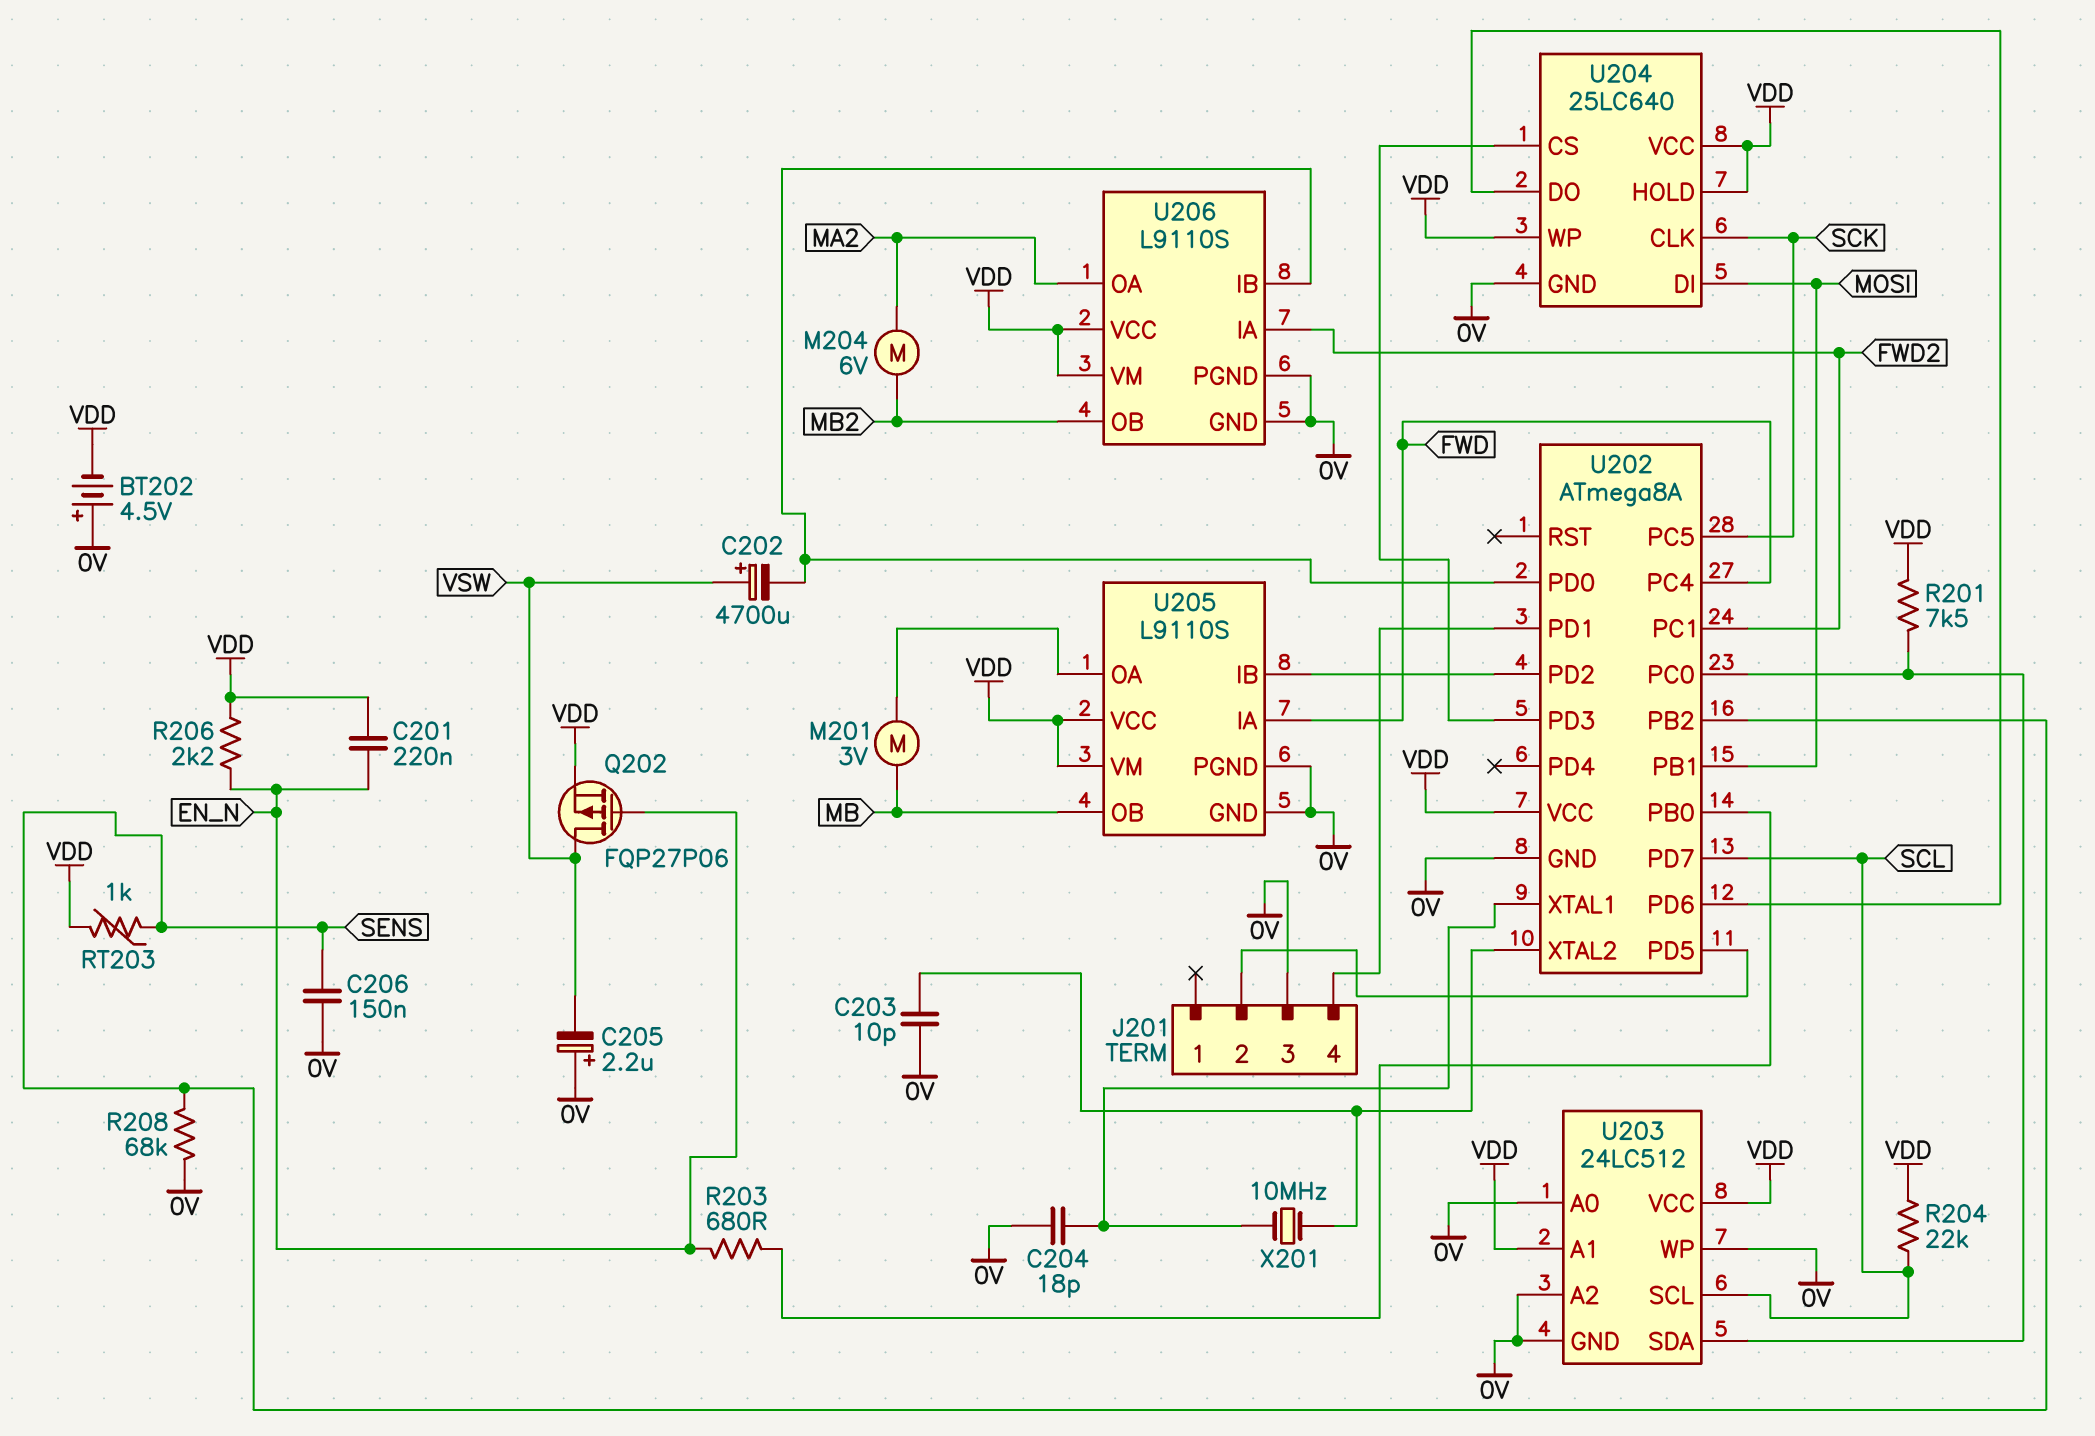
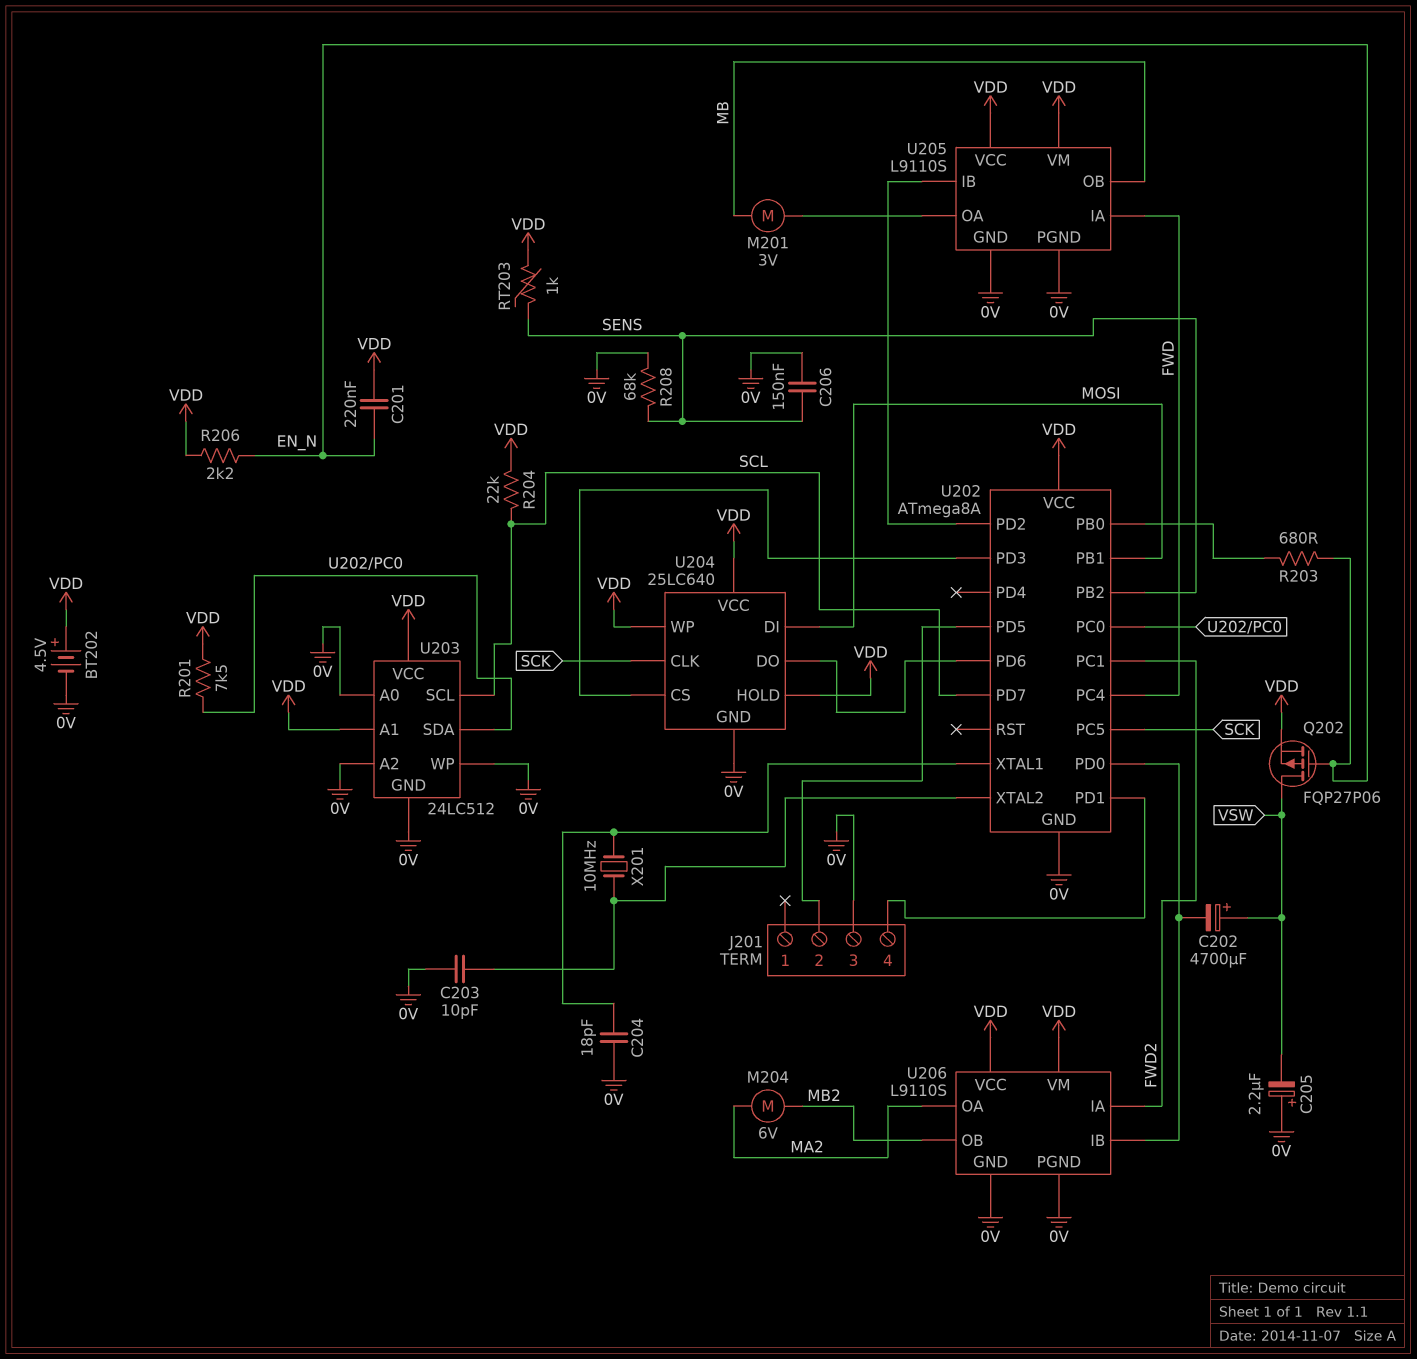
BT202: 4.5V (plus 0V, minus VDD) -> 4.5V (plus VDD, minus 0V)

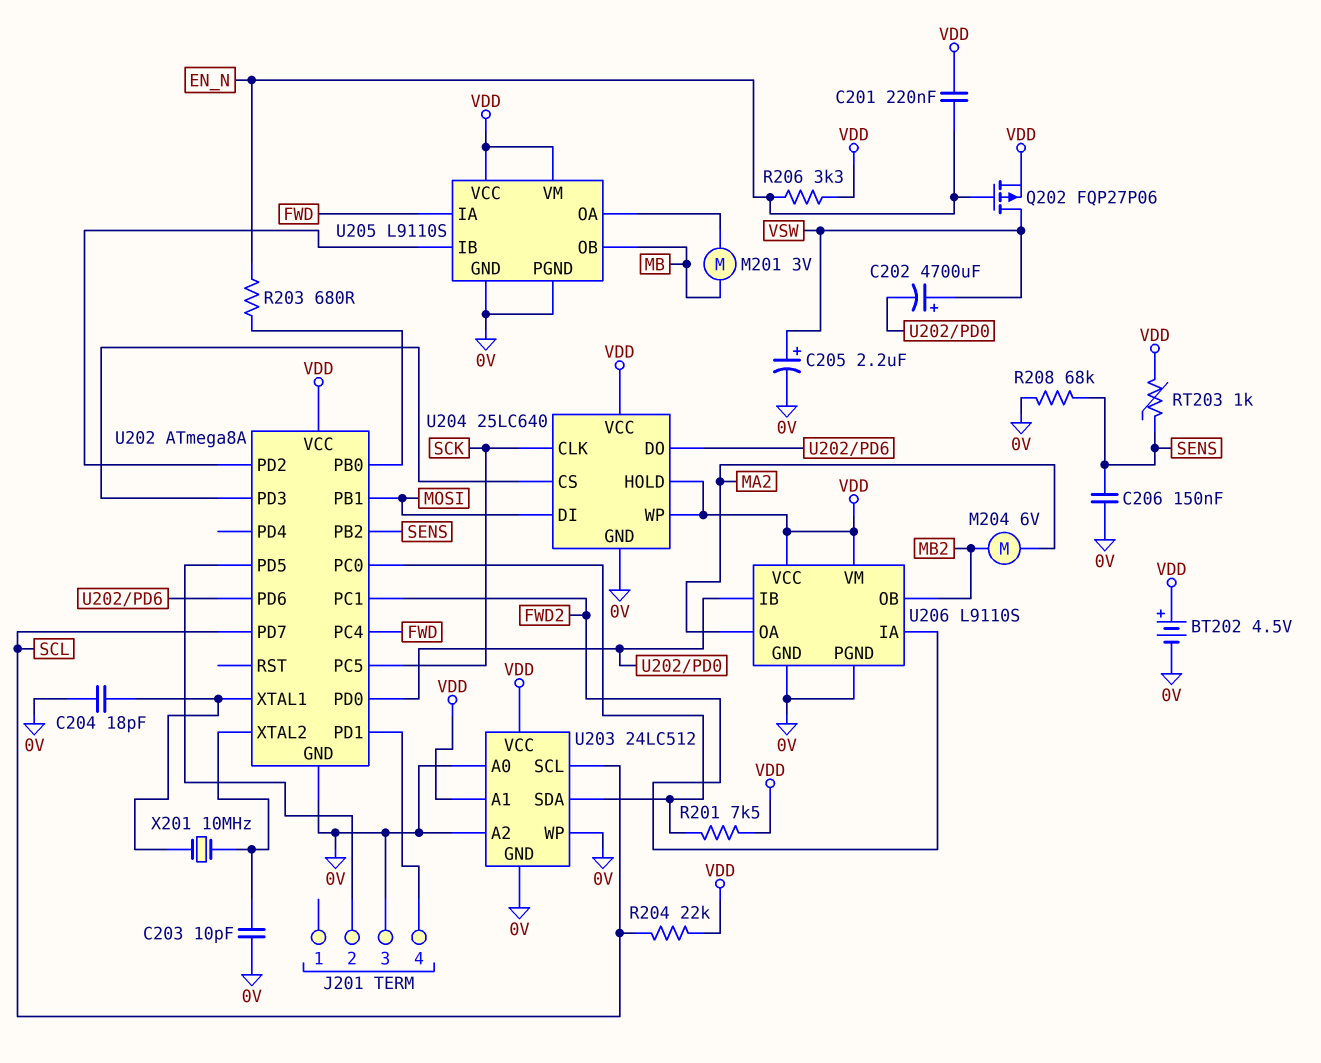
C205: 2.2uF (plus 0V, minus VSW) -> 2.2uF (plus VSW, minus 0V)
R206: 2.2k (EN_N, VDD) -> 3.3k (EN_N, VDD)

